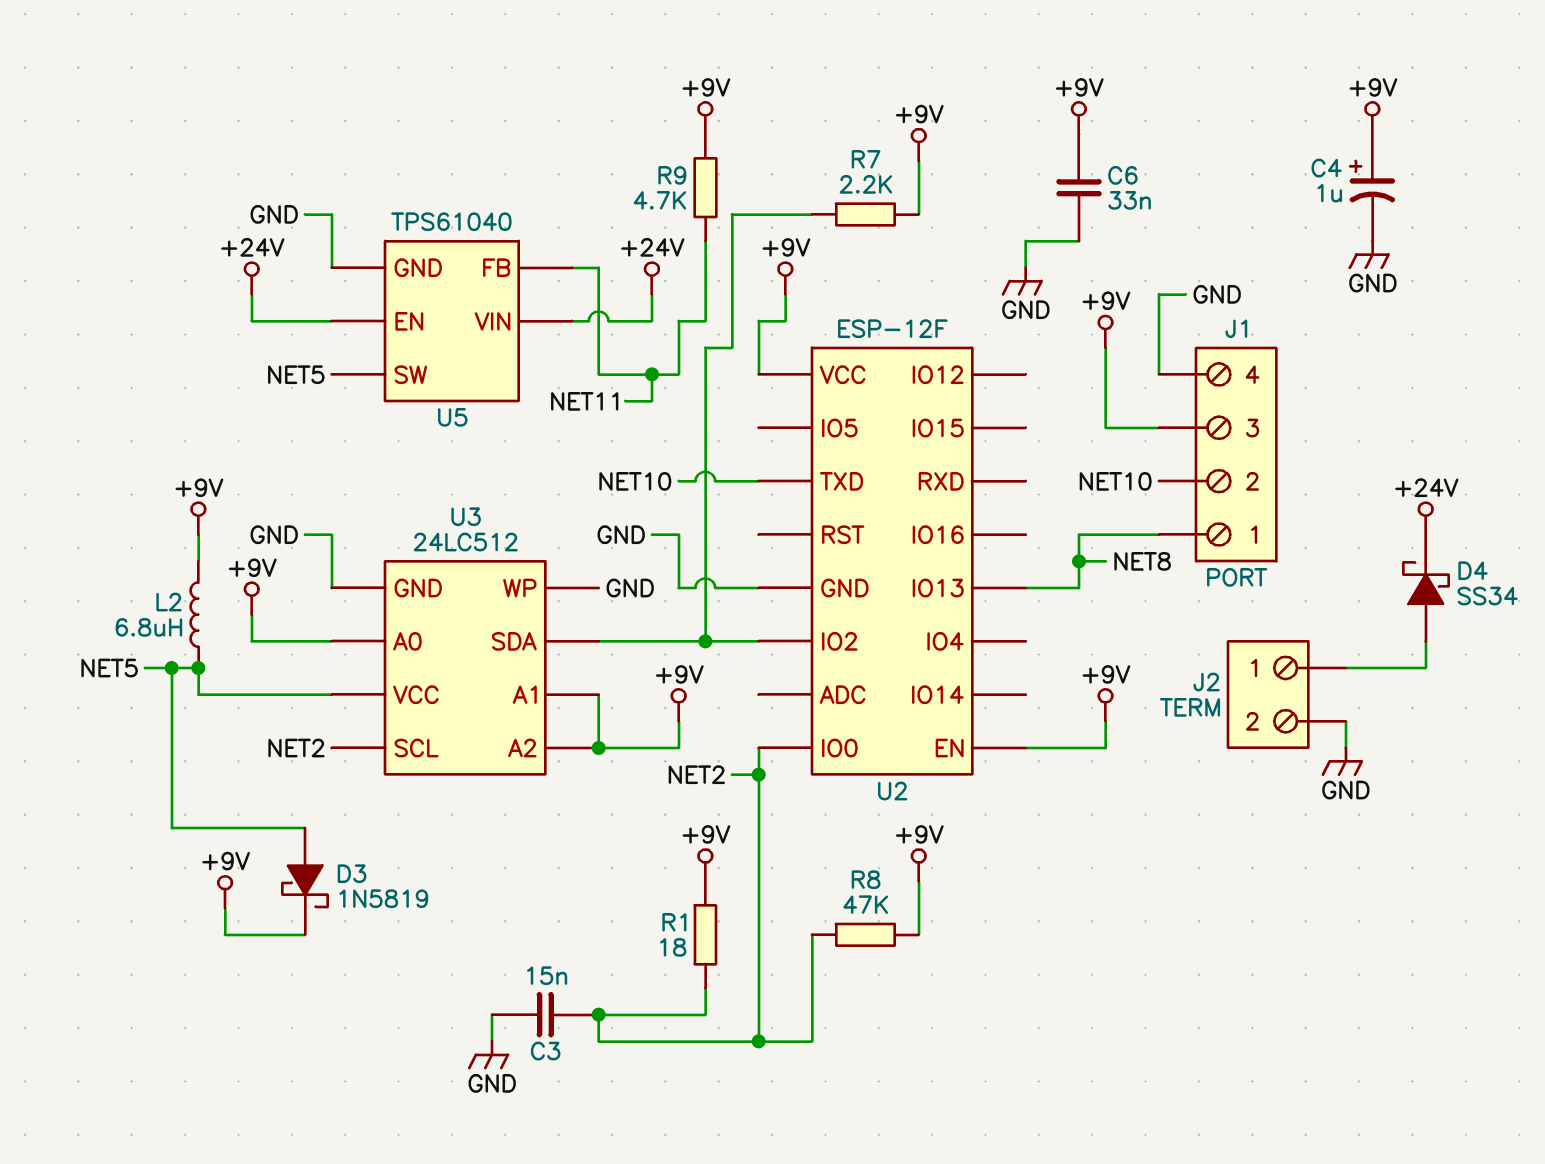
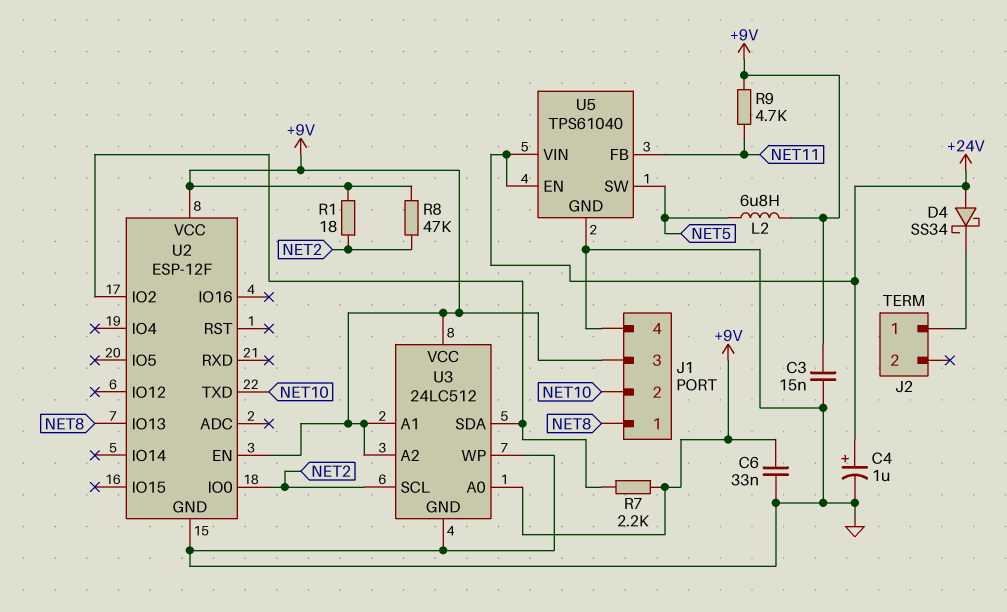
C3: 15nF (GND, NET2) -> 15nF (+9V, GND)
C4: 1uF (plus +9V, minus GND) -> 1uF (plus +24V, minus GND)
D3: schottky 1N5819 (A NET5, K +9V) -> none
D4: schottky SS34 (A J2/1, K +24V) -> schottky SS34 (A +24V, K J2/1)
J2 pin 2: GND -> none
U3 pin VCC: NET5 -> +9V

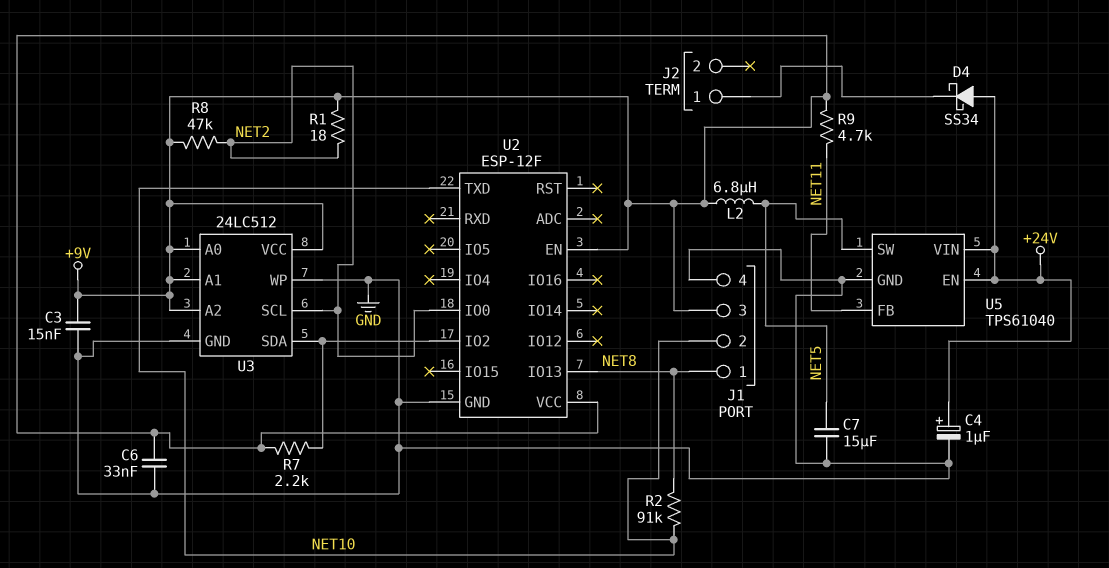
C7: none -> 15uF (GND, NET5)
R2: none -> 91k (NET8, NET10)

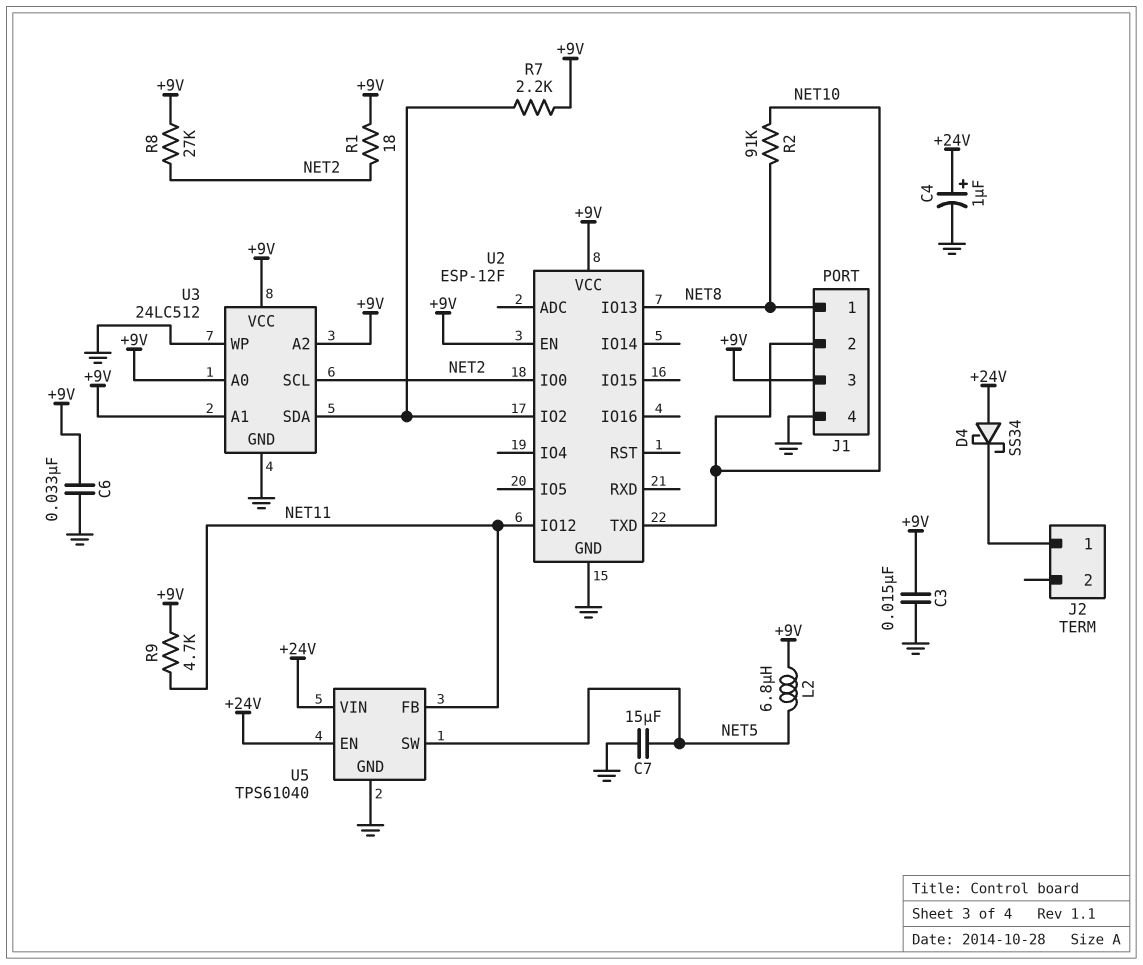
R8: 47k (+9V, NET2) -> 27k (+9V, NET2)
U2 pin IO12: none -> NET11

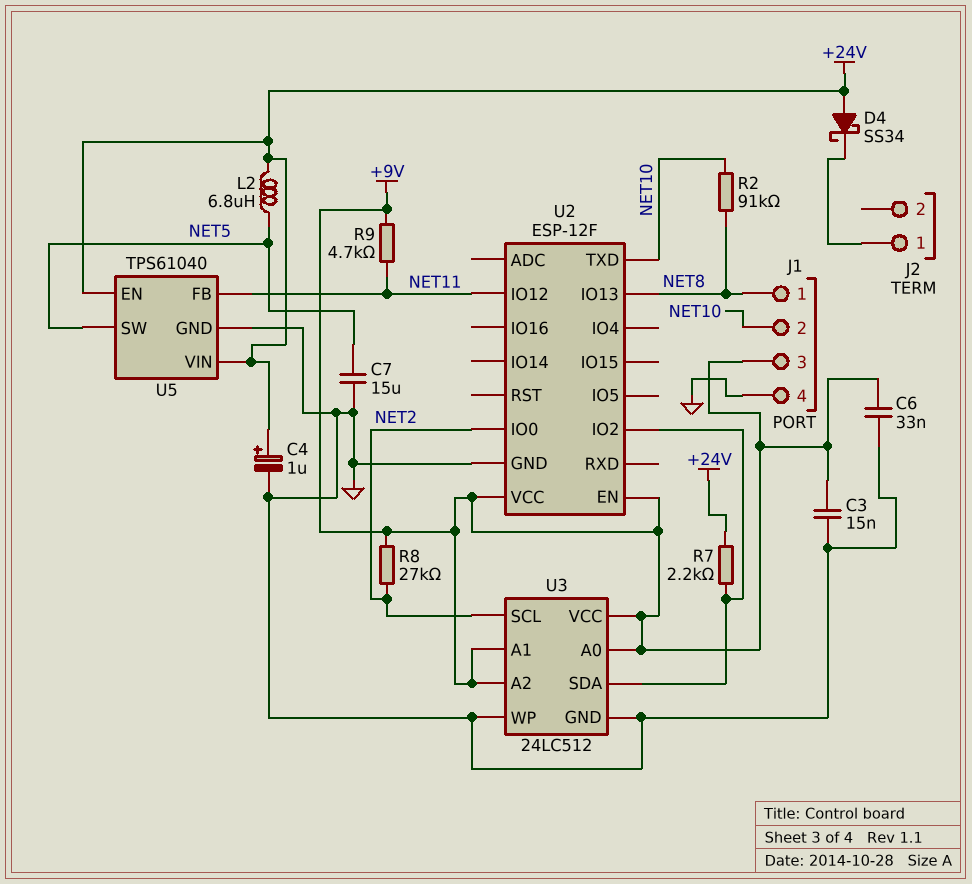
L2: 6.8uH (+9V, NET5) -> 6.8uH (+24V, NET5)
R1: 18 (+9V, NET2) -> none
R7: 2.2k (+9V, U2/IO2) -> 2.2k (+24V, U2/IO2)

